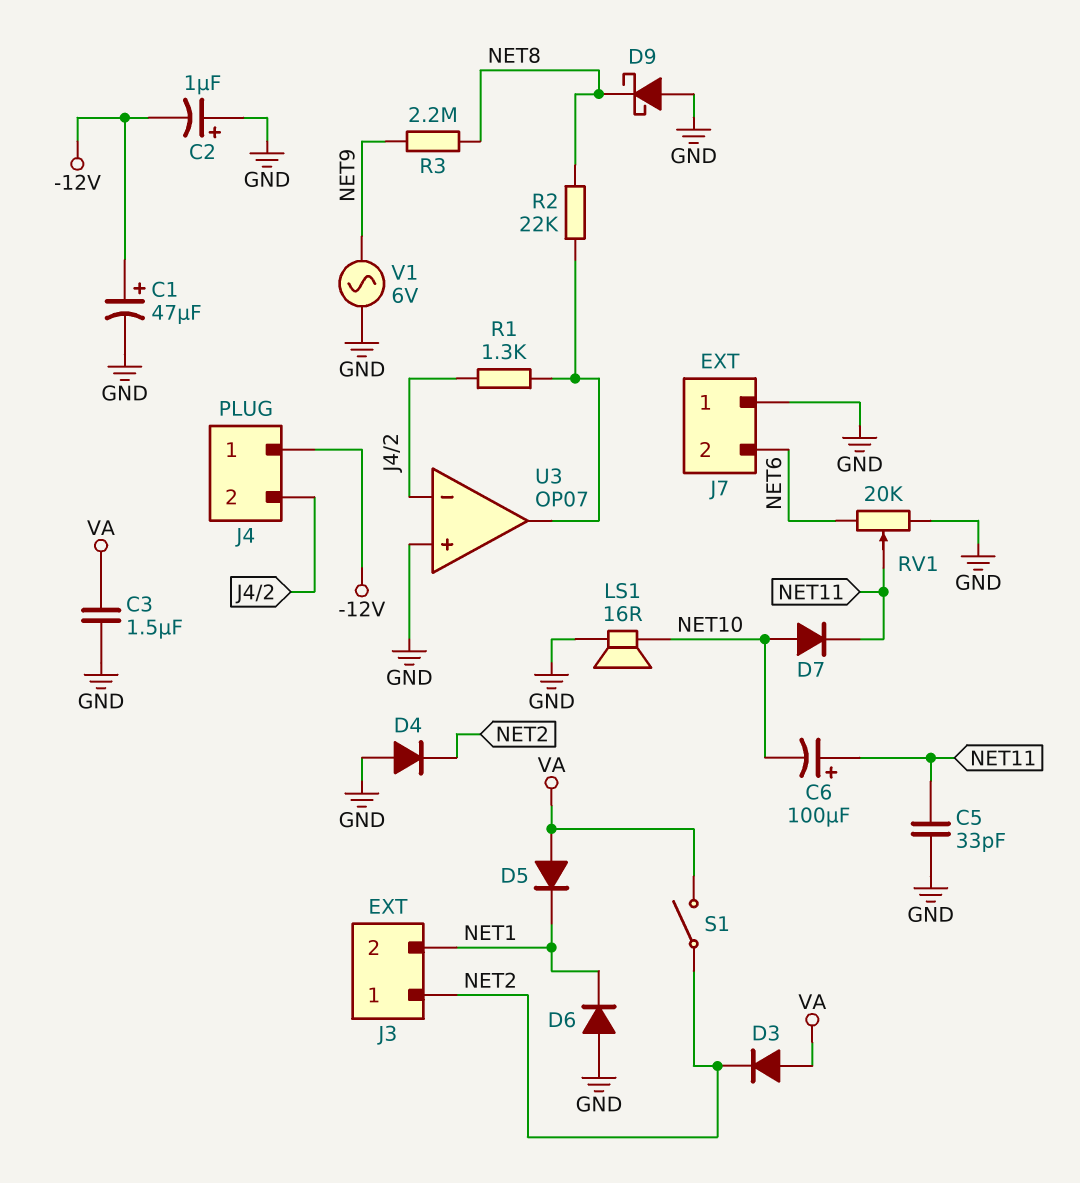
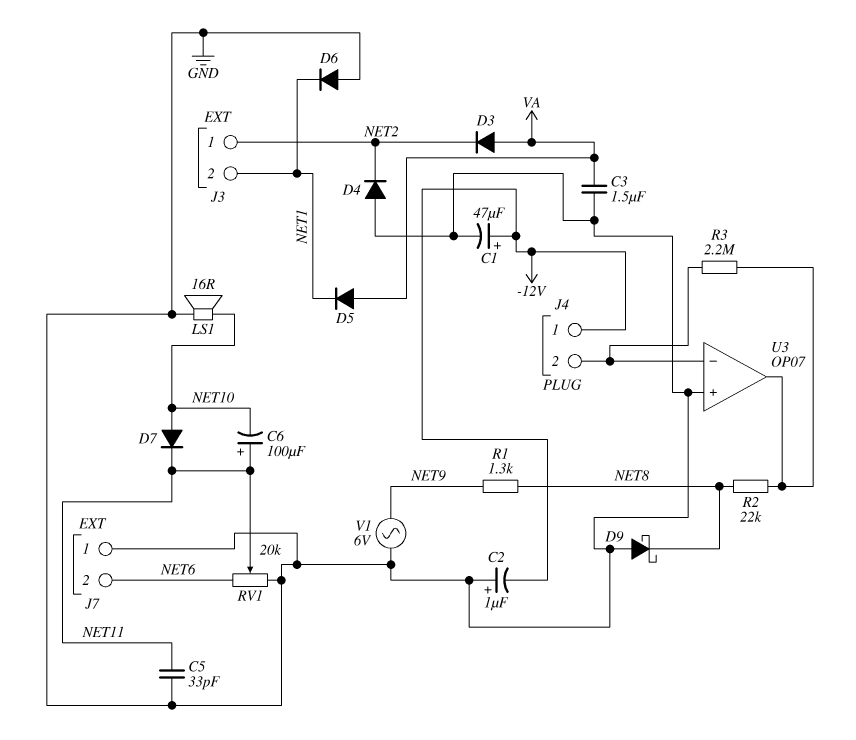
R1: 1.3k (J4/2, U3/out) -> 1.3k (NET8, NET9)
R3: 2.2M (NET8, NET9) -> 2.2M (J4/2, U3/out)
S1: switch (NET2, VA) -> none

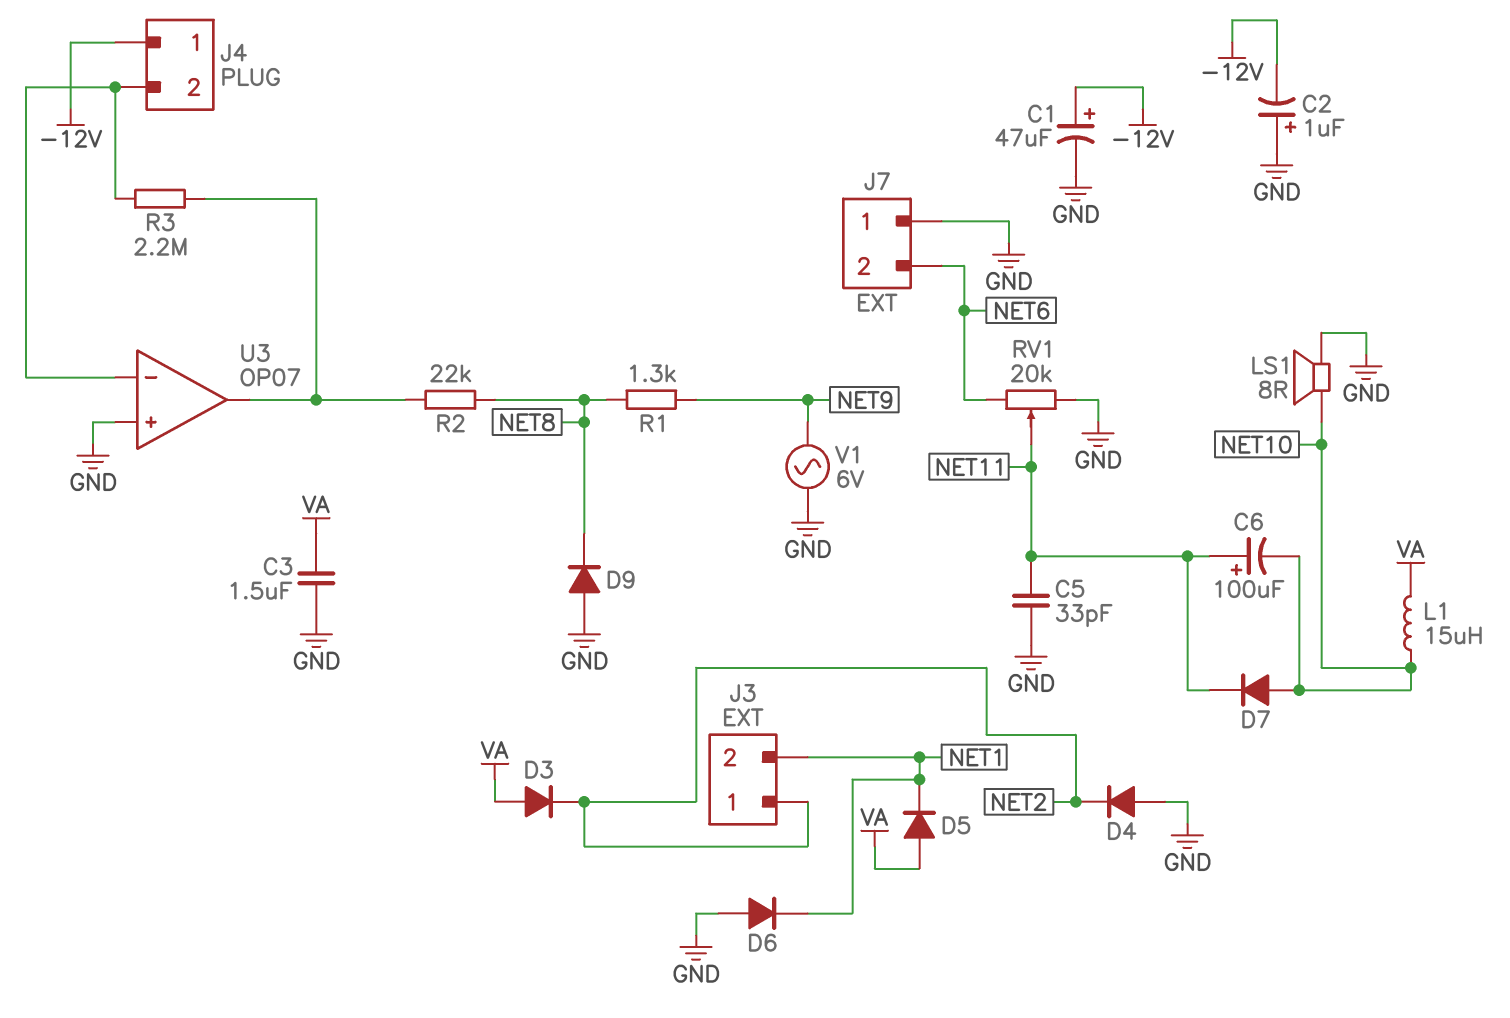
D9: schottky (A GND, K NET8) -> diode (A GND, K NET8)
L1: none -> 15uH (NET10, VA)
LS1: speaker 16R (GND, NET10) -> speaker 8R (GND, NET10)

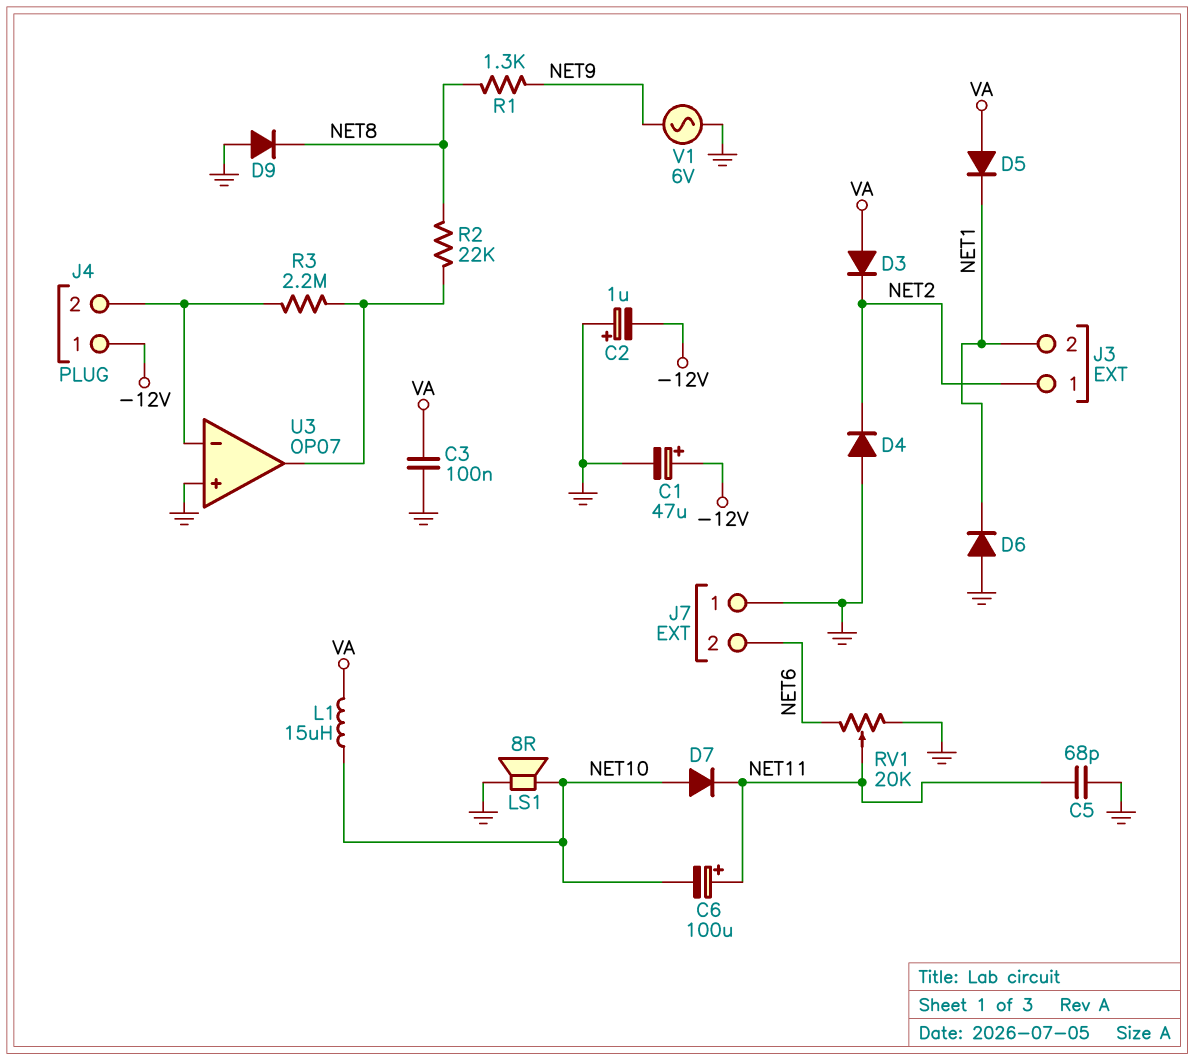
C3: 1.5uF (GND, VA) -> 100nF (GND, VA)
C5: 33pF (GND, NET11) -> 68pF (GND, NET11)

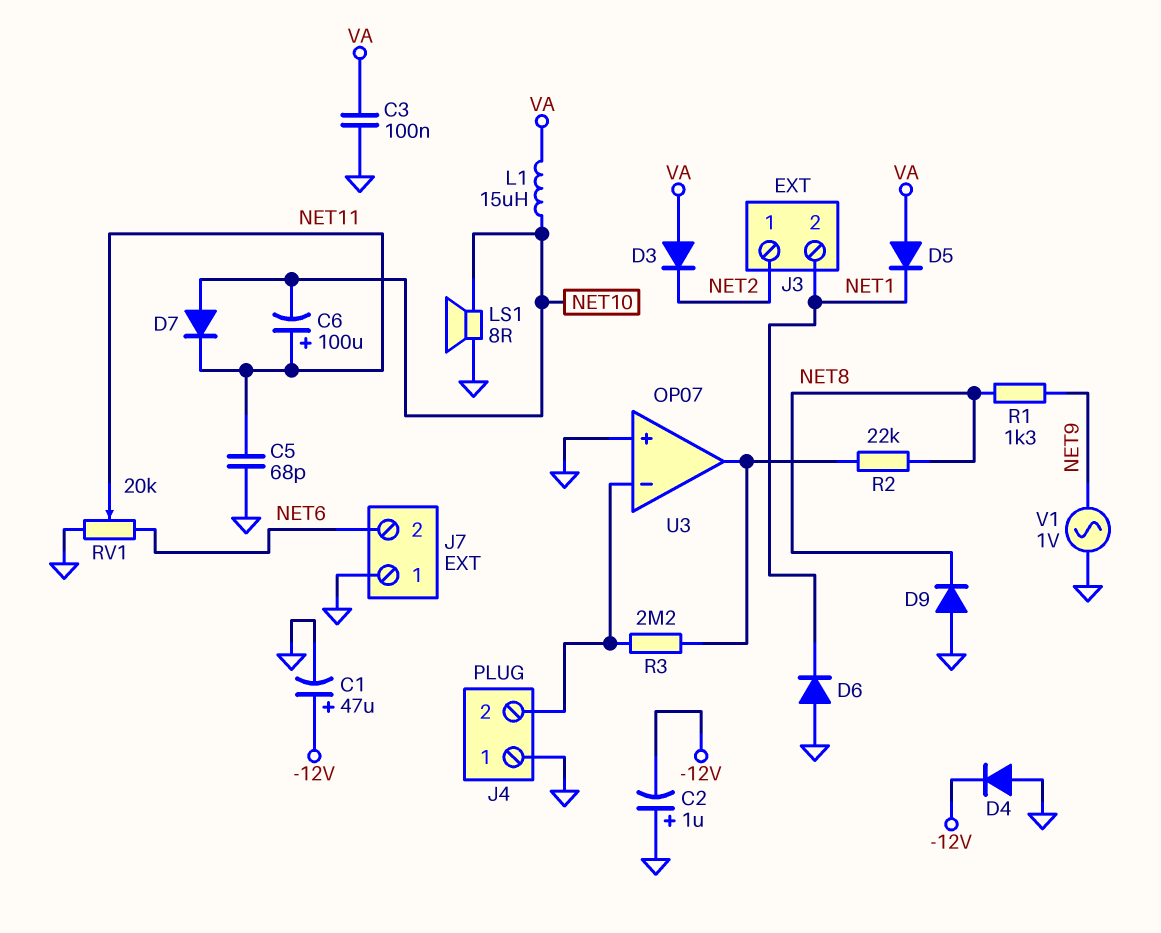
D4: diode (A GND, K NET2) -> diode (A GND, K -12V)
J4 pin 1: -12V -> GND
V1: AC 6V (GND, NET9) -> AC 1V (GND, NET9)

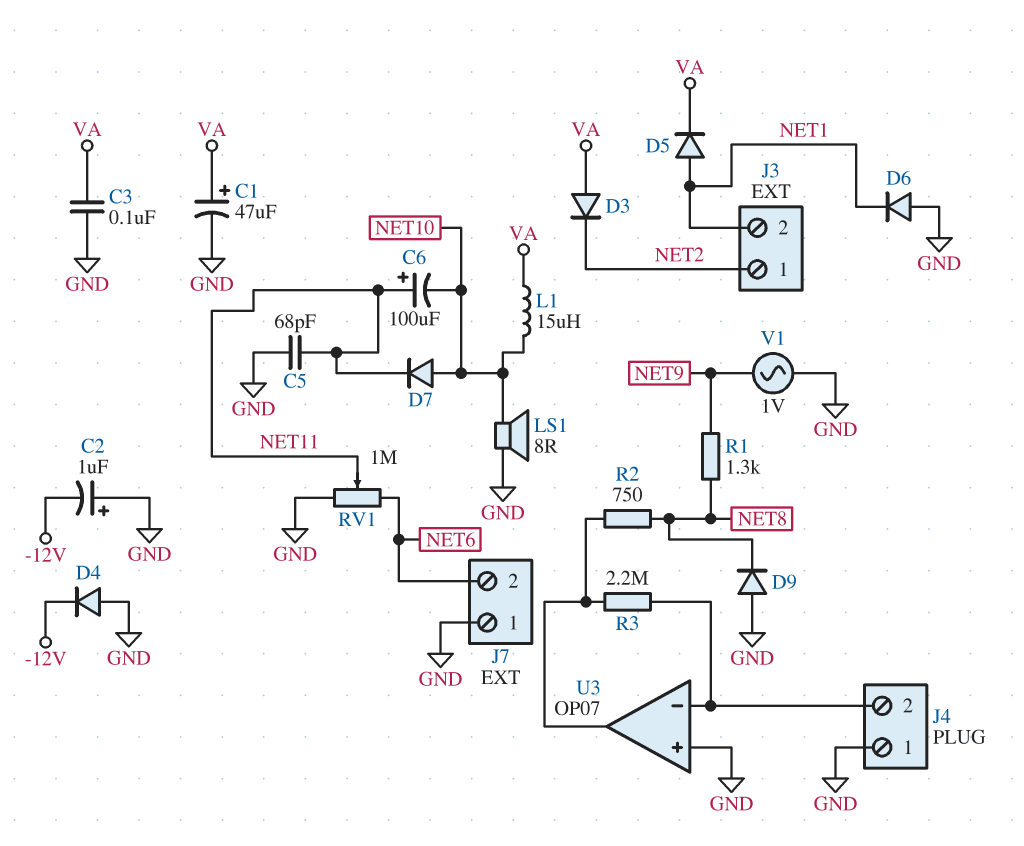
C1: 47uF (plus -12V, minus GND) -> 47uF (plus VA, minus GND)
D5: diode (A VA, K NET1) -> diode (A NET1, K VA)
R2: 22k (NET8, U3/out) -> 750 (NET8, U3/out)
RV1: 20k (GND, NET6, wiper NET11) -> 1M (GND, NET6, wiper NET11)

